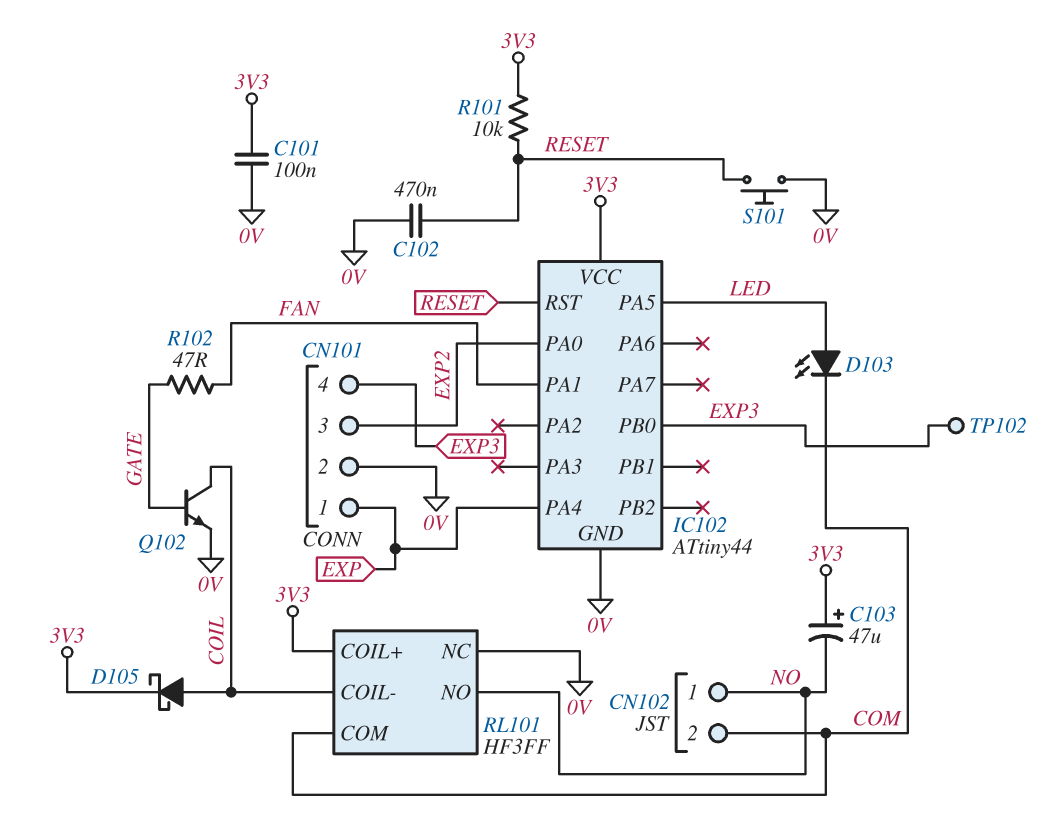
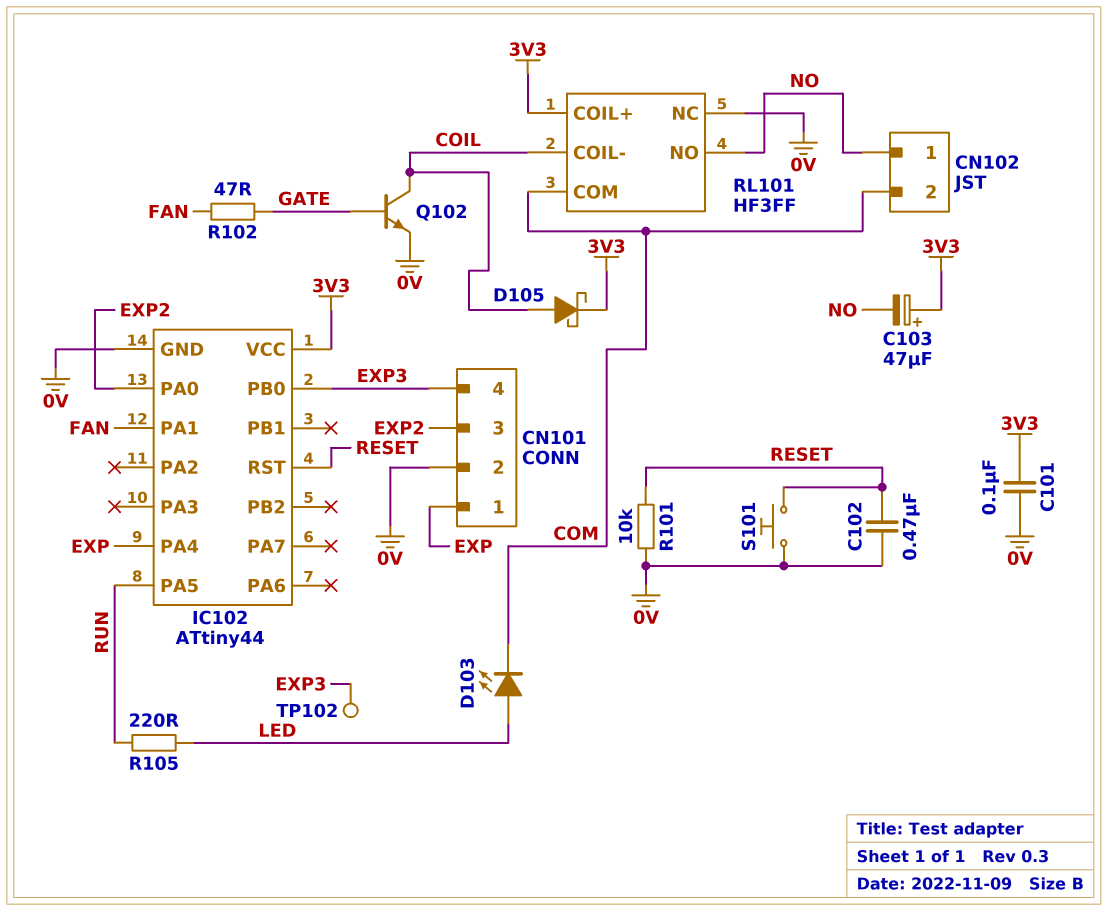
IC102 pin PA5: LED -> RUN
R101: 10k (3V3, RESET) -> 10k (0V, RESET)
R105: none -> 220 (LED, RUN)

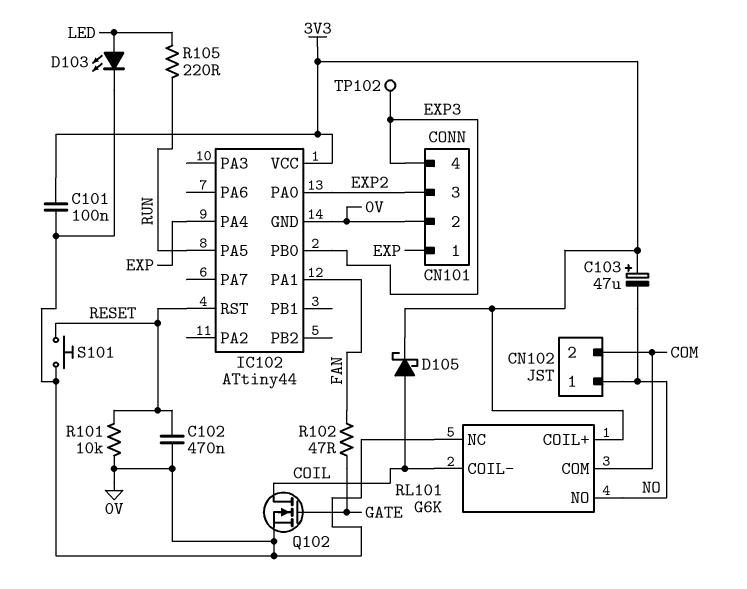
D103: LED (A LED, K COM) -> LED (A LED, K 0V)
Q102: NPN (B GATE, C COIL, E 0V) -> NMOS (G GATE, D COIL, S 0V)
RL101: HF3FF -> G6K

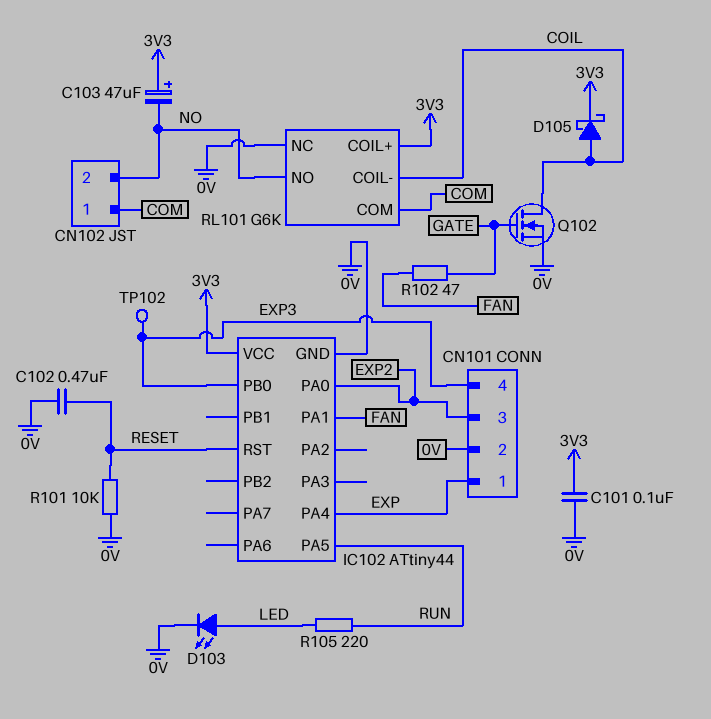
CN102 pin 1: NO -> COM
CN102 pin 2: COM -> NO
S101: button (0V, RESET) -> none

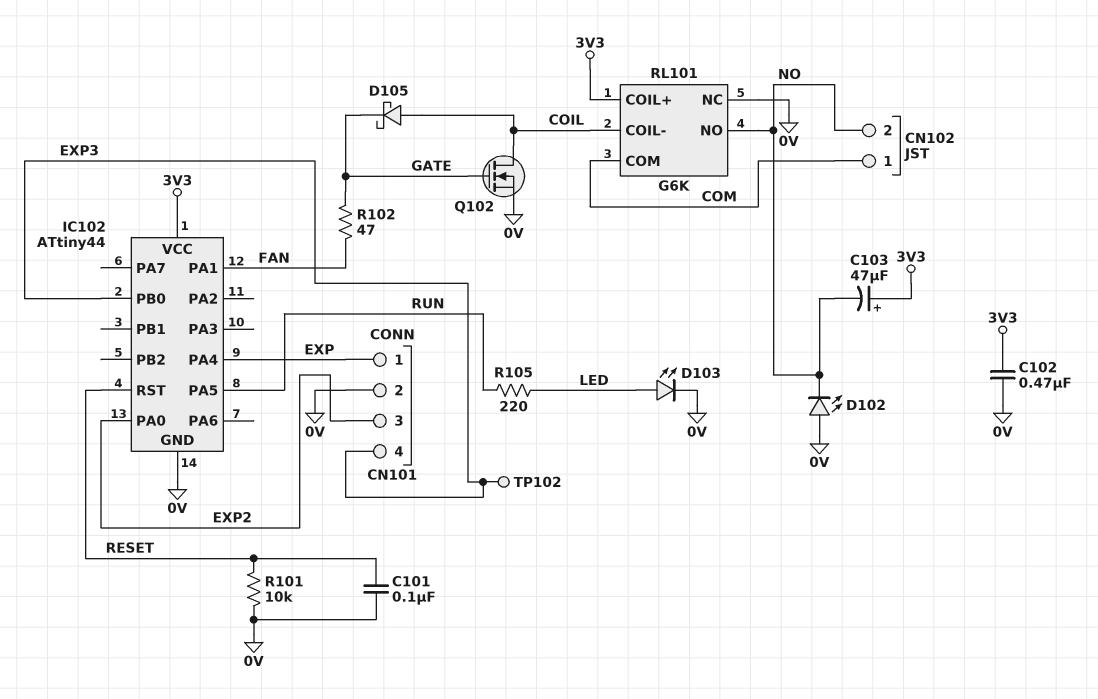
C101: 100nF (0V, 3V3) -> 100nF (0V, RESET)
C102: 470nF (0V, RESET) -> 470nF (0V, 3V3)
D102: none -> LED (A 0V, K NO)
D105: schottky (A COIL, K 3V3) -> schottky (A COIL, K GATE)

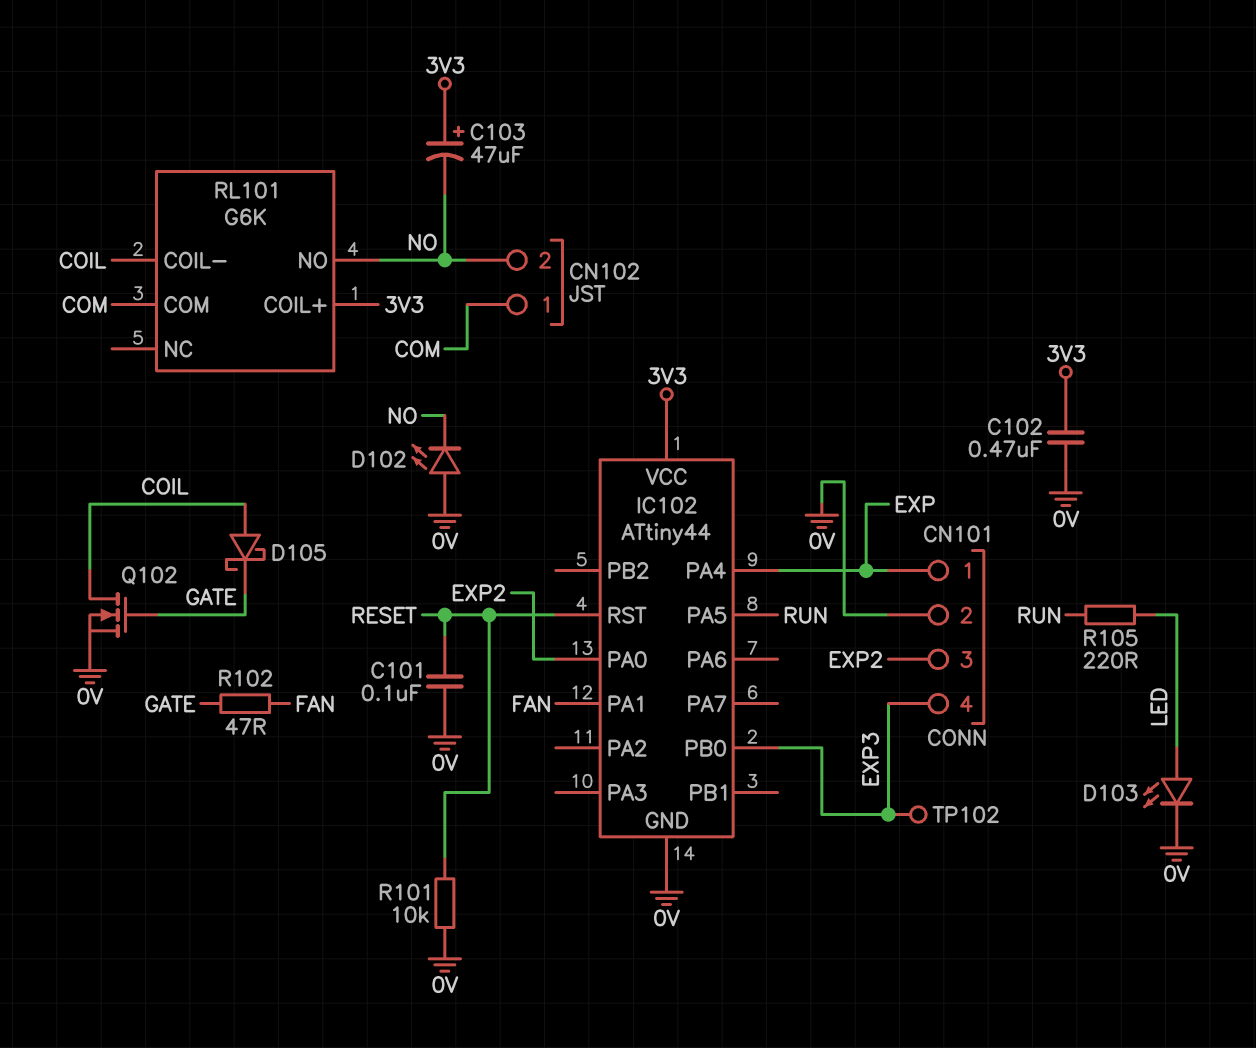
RL101 pin NC: 0V -> none

